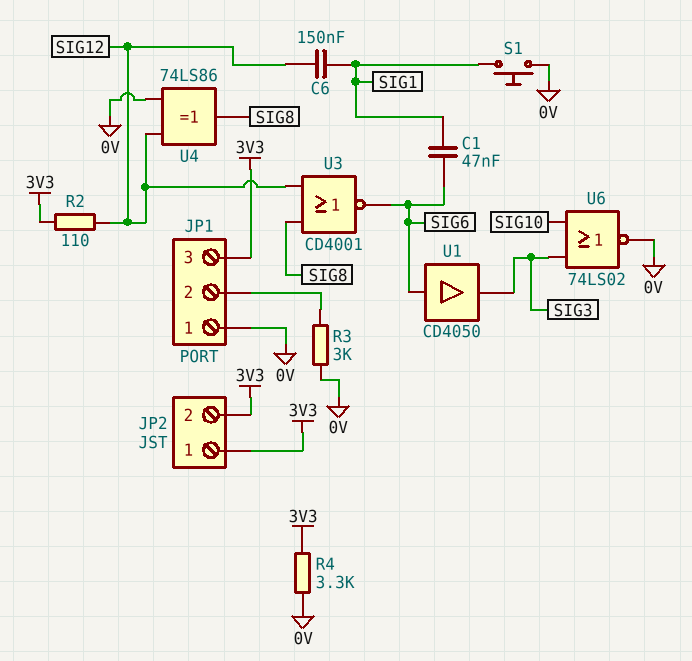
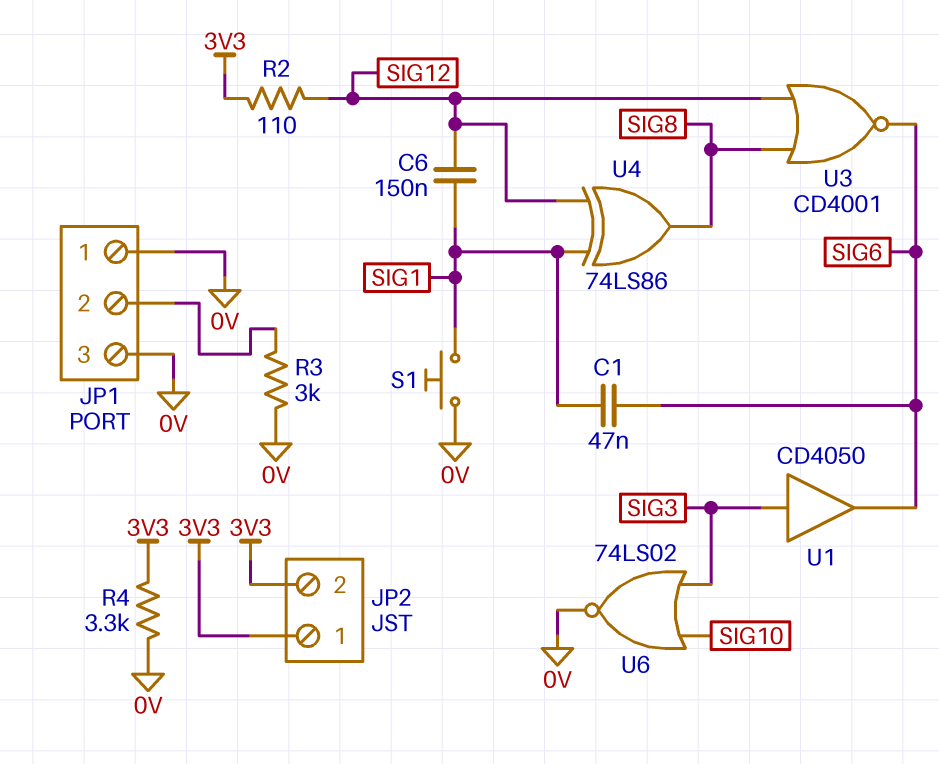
JP1 pin 3: 3V3 -> 0V
U1: buffer CD4050 (in SIG6, out SIG3) -> buffer CD4050 (in SIG3, out SIG6)
U4: XOR 74LS86 (in 0V, in SIG12, out SIG8) -> XOR 74LS86 (in SIG1, in SIG12, out SIG8)

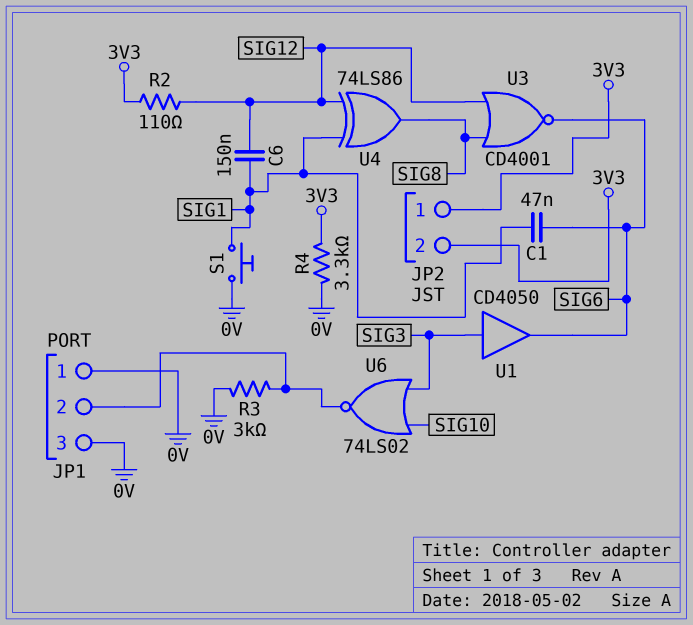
U6: NOR 74LS02 (in SIG3, in SIG10, out 0V) -> NOR 74LS02 (in SIG3, in SIG10, out JP1/2)

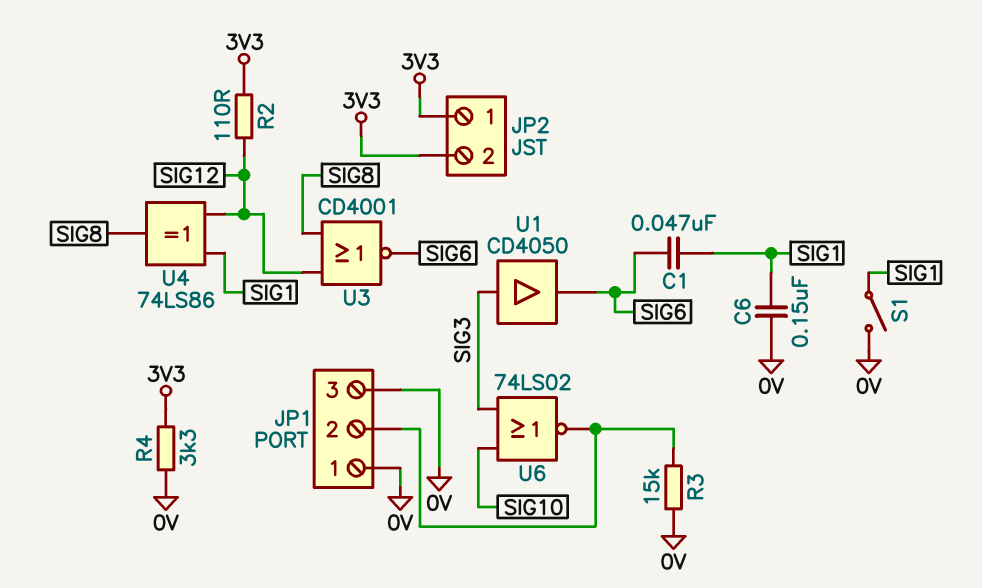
C6: 150nF (SIG1, SIG12) -> 150nF (0V, SIG1)
R3: 3k (0V, JP1/2) -> 15k (0V, JP1/2)
S1: button (0V, SIG1) -> switch (0V, SIG1)

